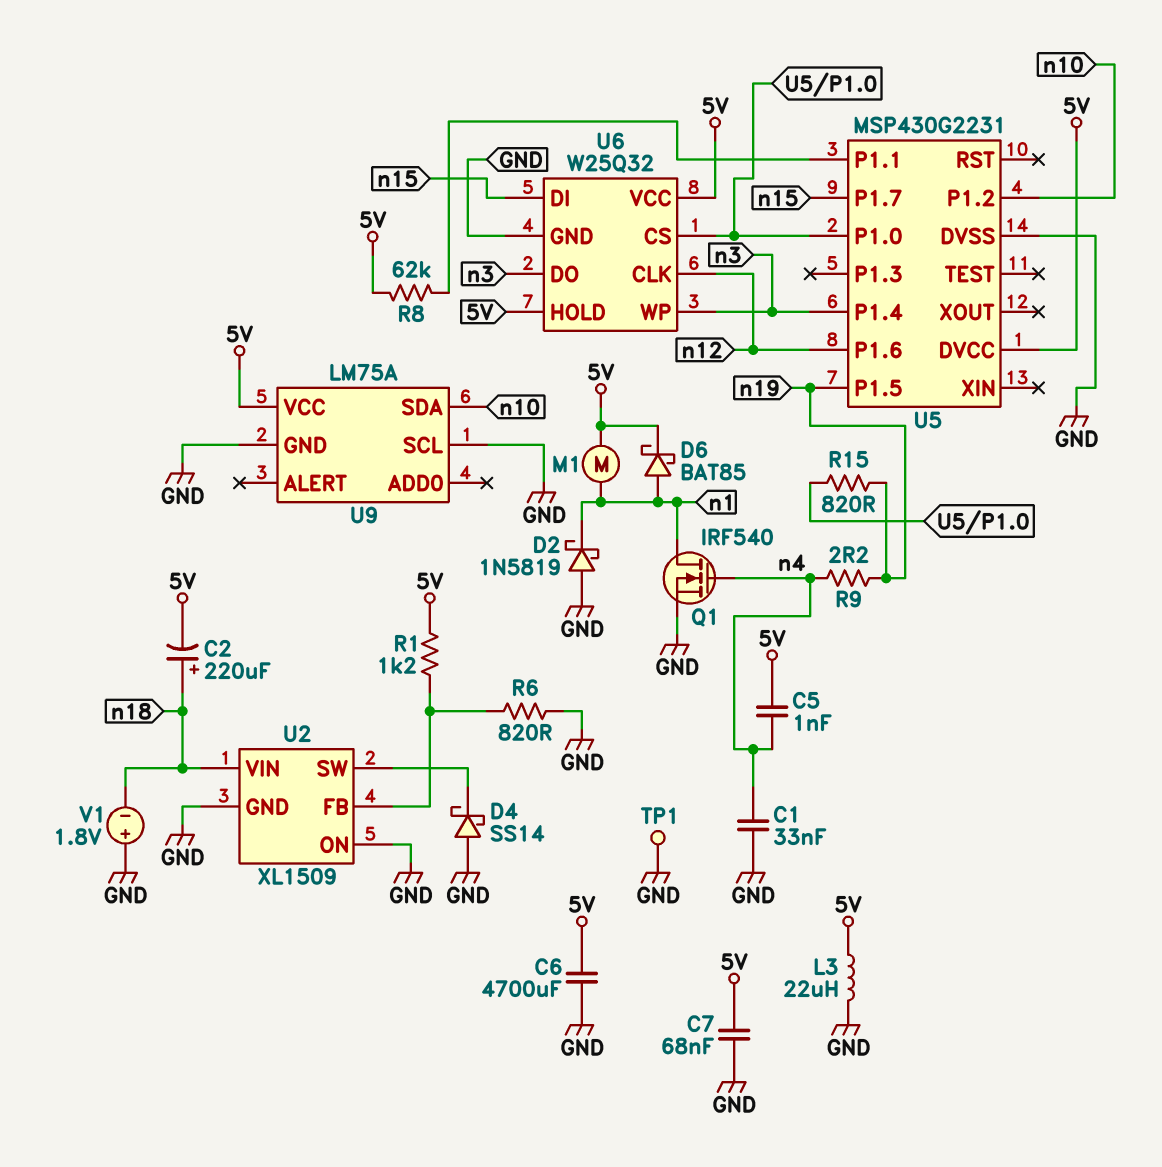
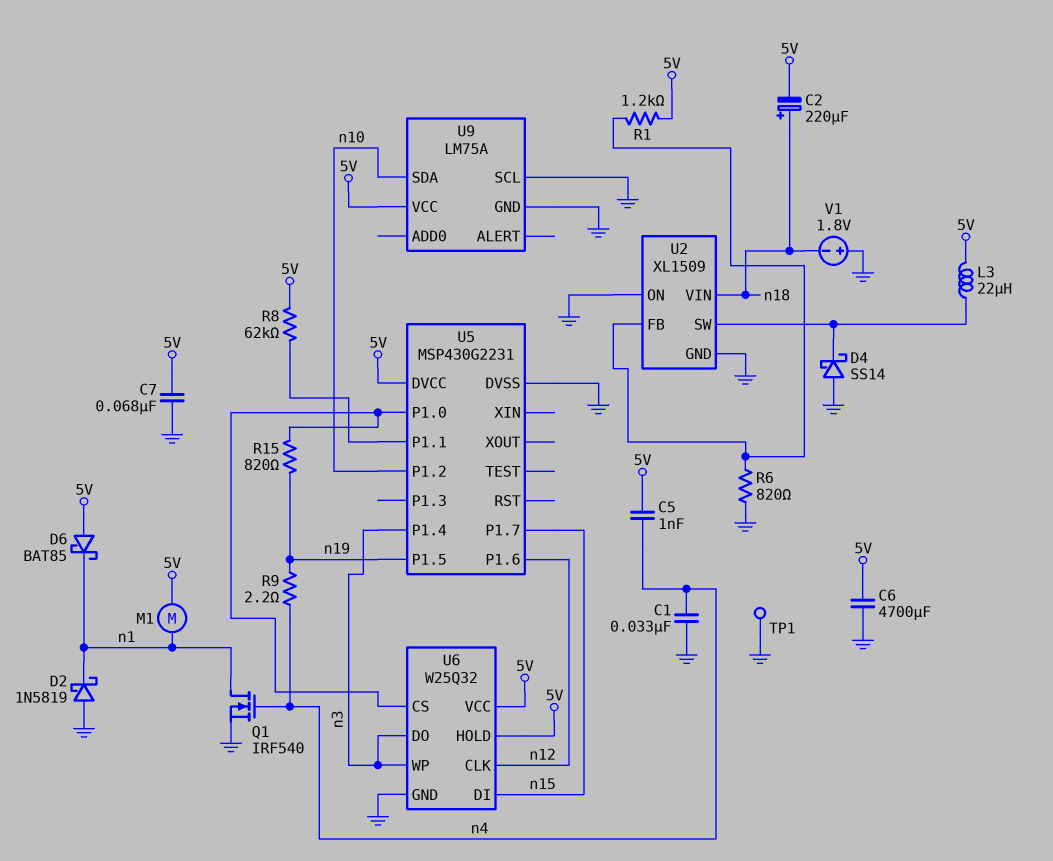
D6: schottky BAT85 (A n1, K 5V) -> schottky BAT85 (A 5V, K n1)
L3: 22uH (5V, GND) -> 22uH (5V, U2/SW)

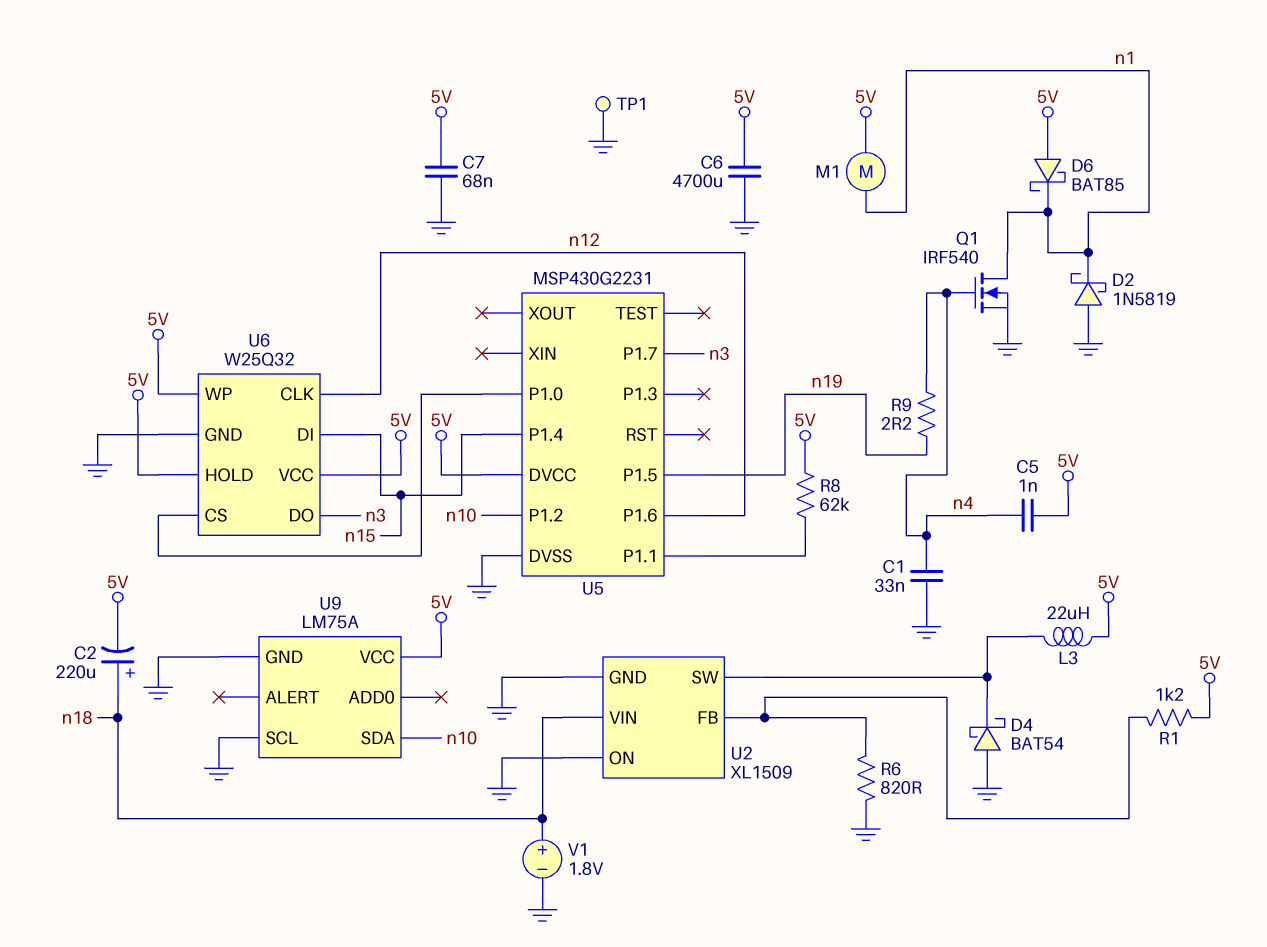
D4: schottky SS14 (A GND, K U2/SW) -> schottky BAT54 (A GND, K U2/SW)
R15: 820 (U5/P1.0, n19) -> none
U5 pin P1.4: n3 -> n15
U5 pin P1.7: n15 -> n3
U6 pin WP: n3 -> 5V
V1: 1.8V (plus GND, minus n18) -> 1.8V (plus n18, minus GND)

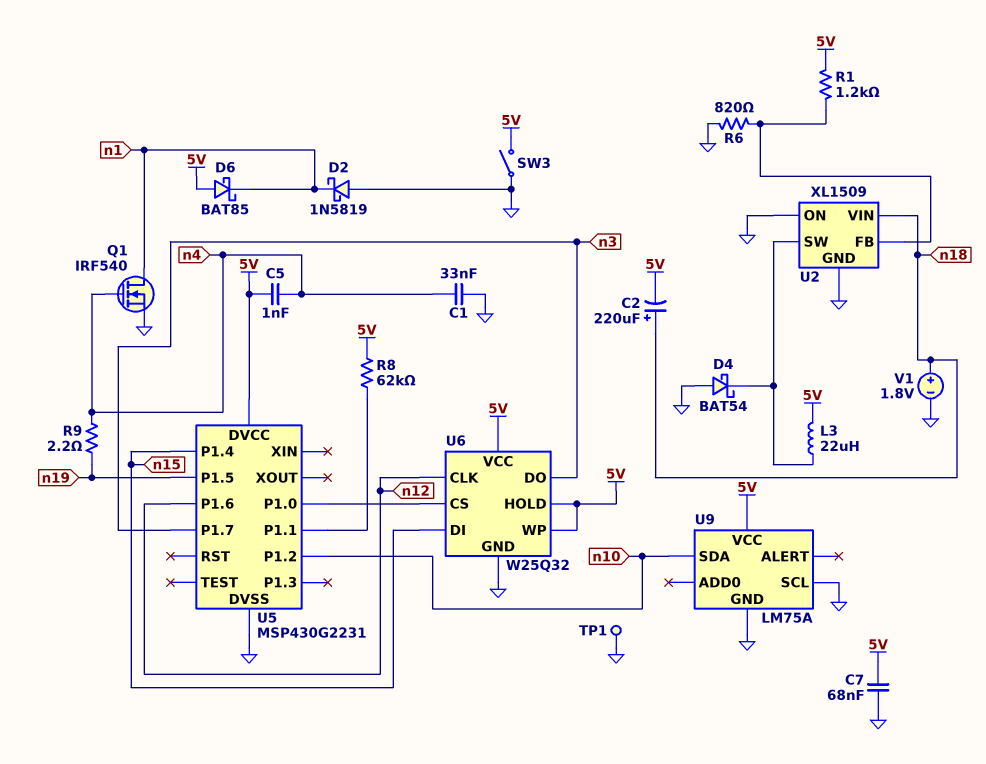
C6: 4700uF (5V, GND) -> none
M1: motor (5V, n1) -> none
SW3: none -> switch (5V, GND)

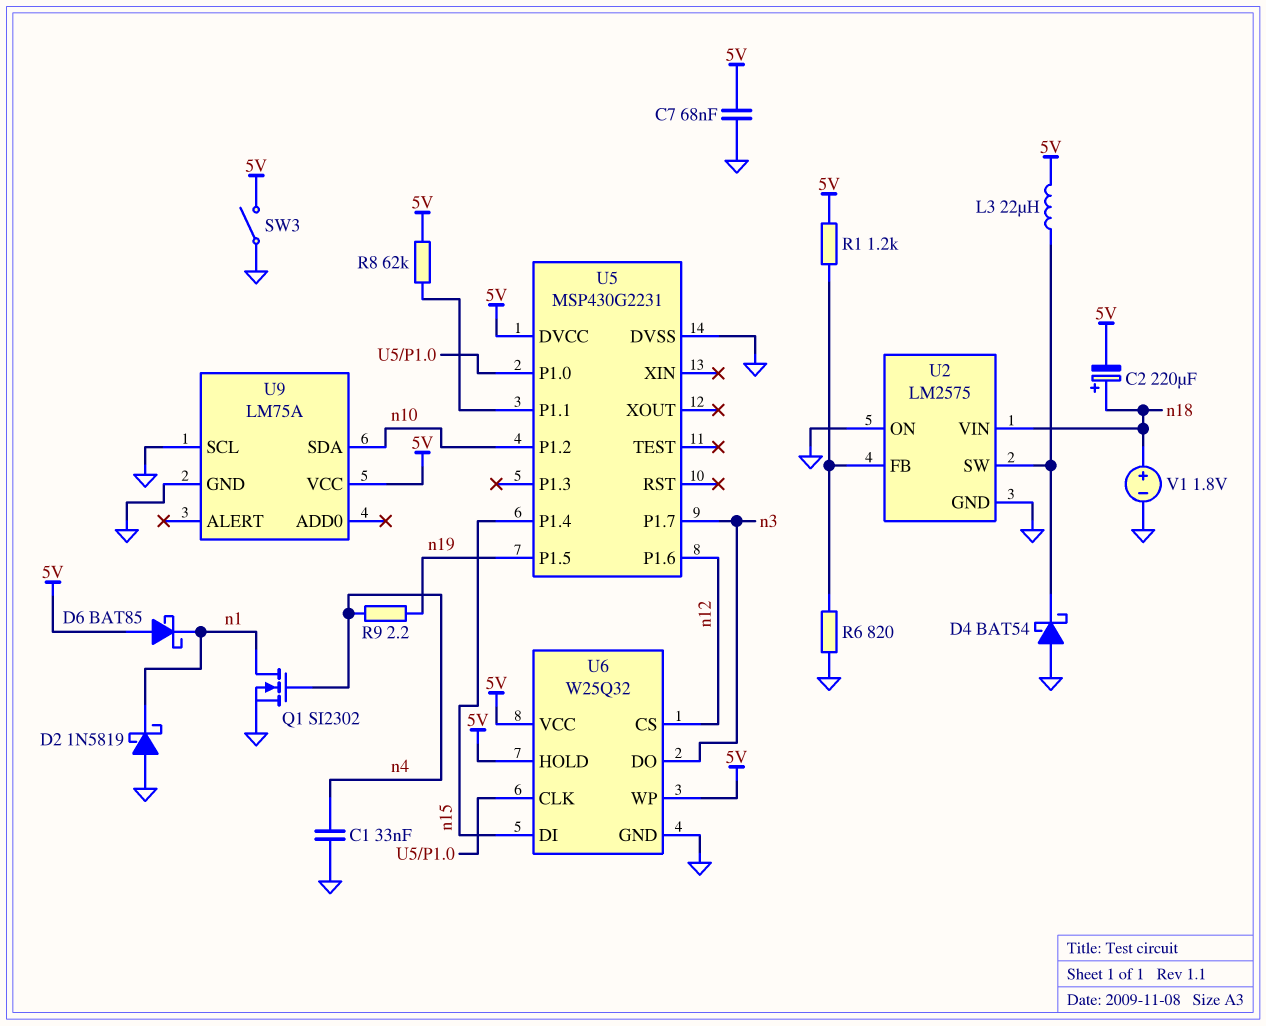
C5: 1nF (5V, n4) -> none
Q1: NMOS IRF540 (G n4, D n1, S GND) -> NMOS SI2302 (G n4, D n1, S GND)
TP1: test point (GND) -> none
U2: XL1509 -> LM2575
U6 pin CLK: n12 -> U5/P1.0
U6 pin CS: U5/P1.0 -> n12

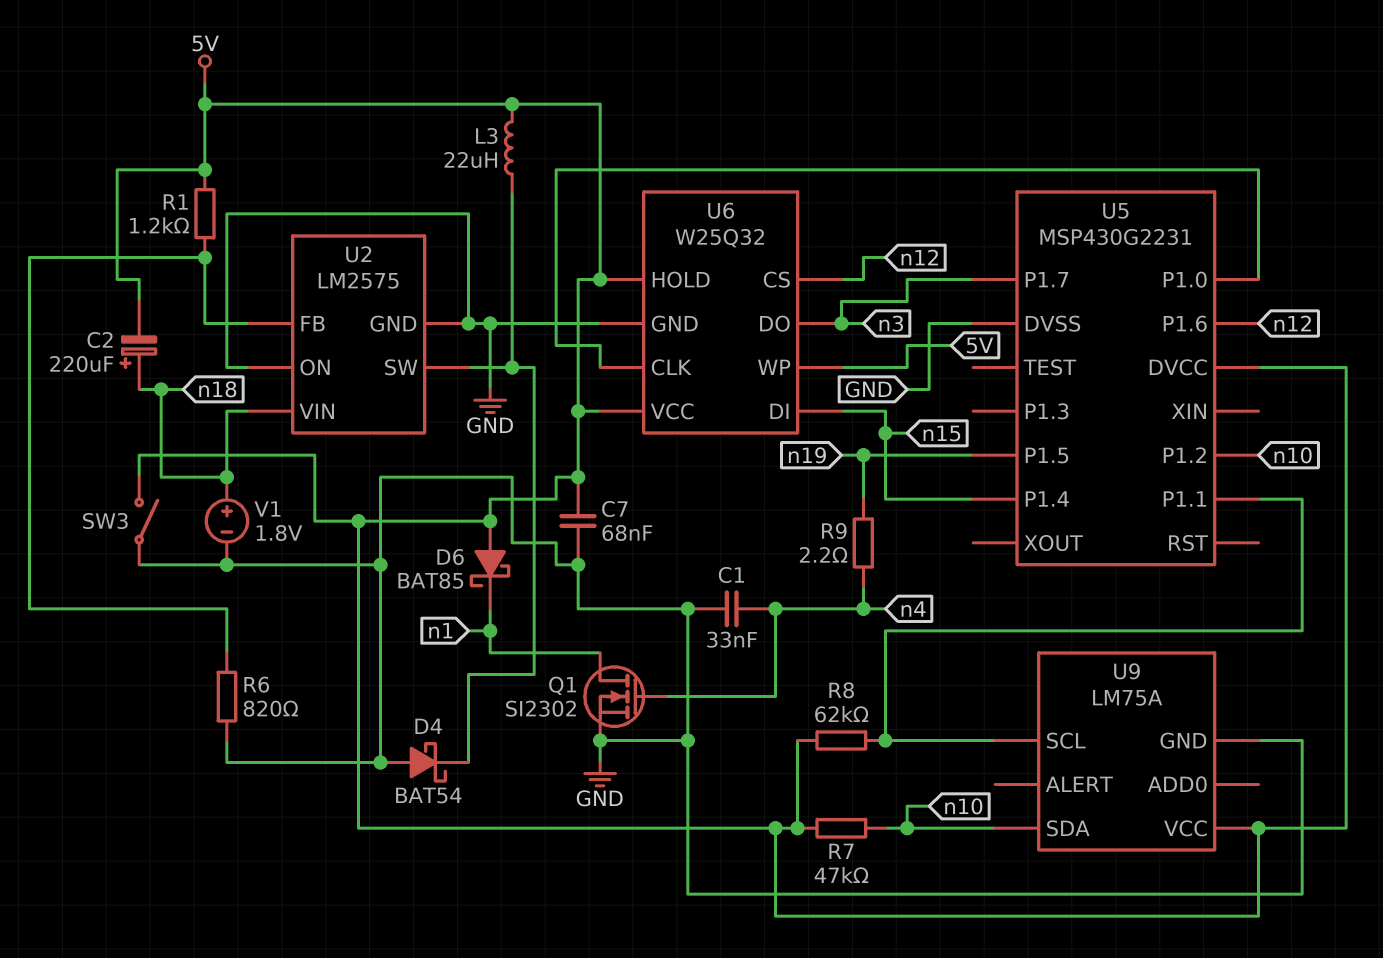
D2: schottky 1N5819 (A GND, K n1) -> none
R7: none -> 47k (5V, n10)
U9 pin SCL: GND -> U5/P1.1

